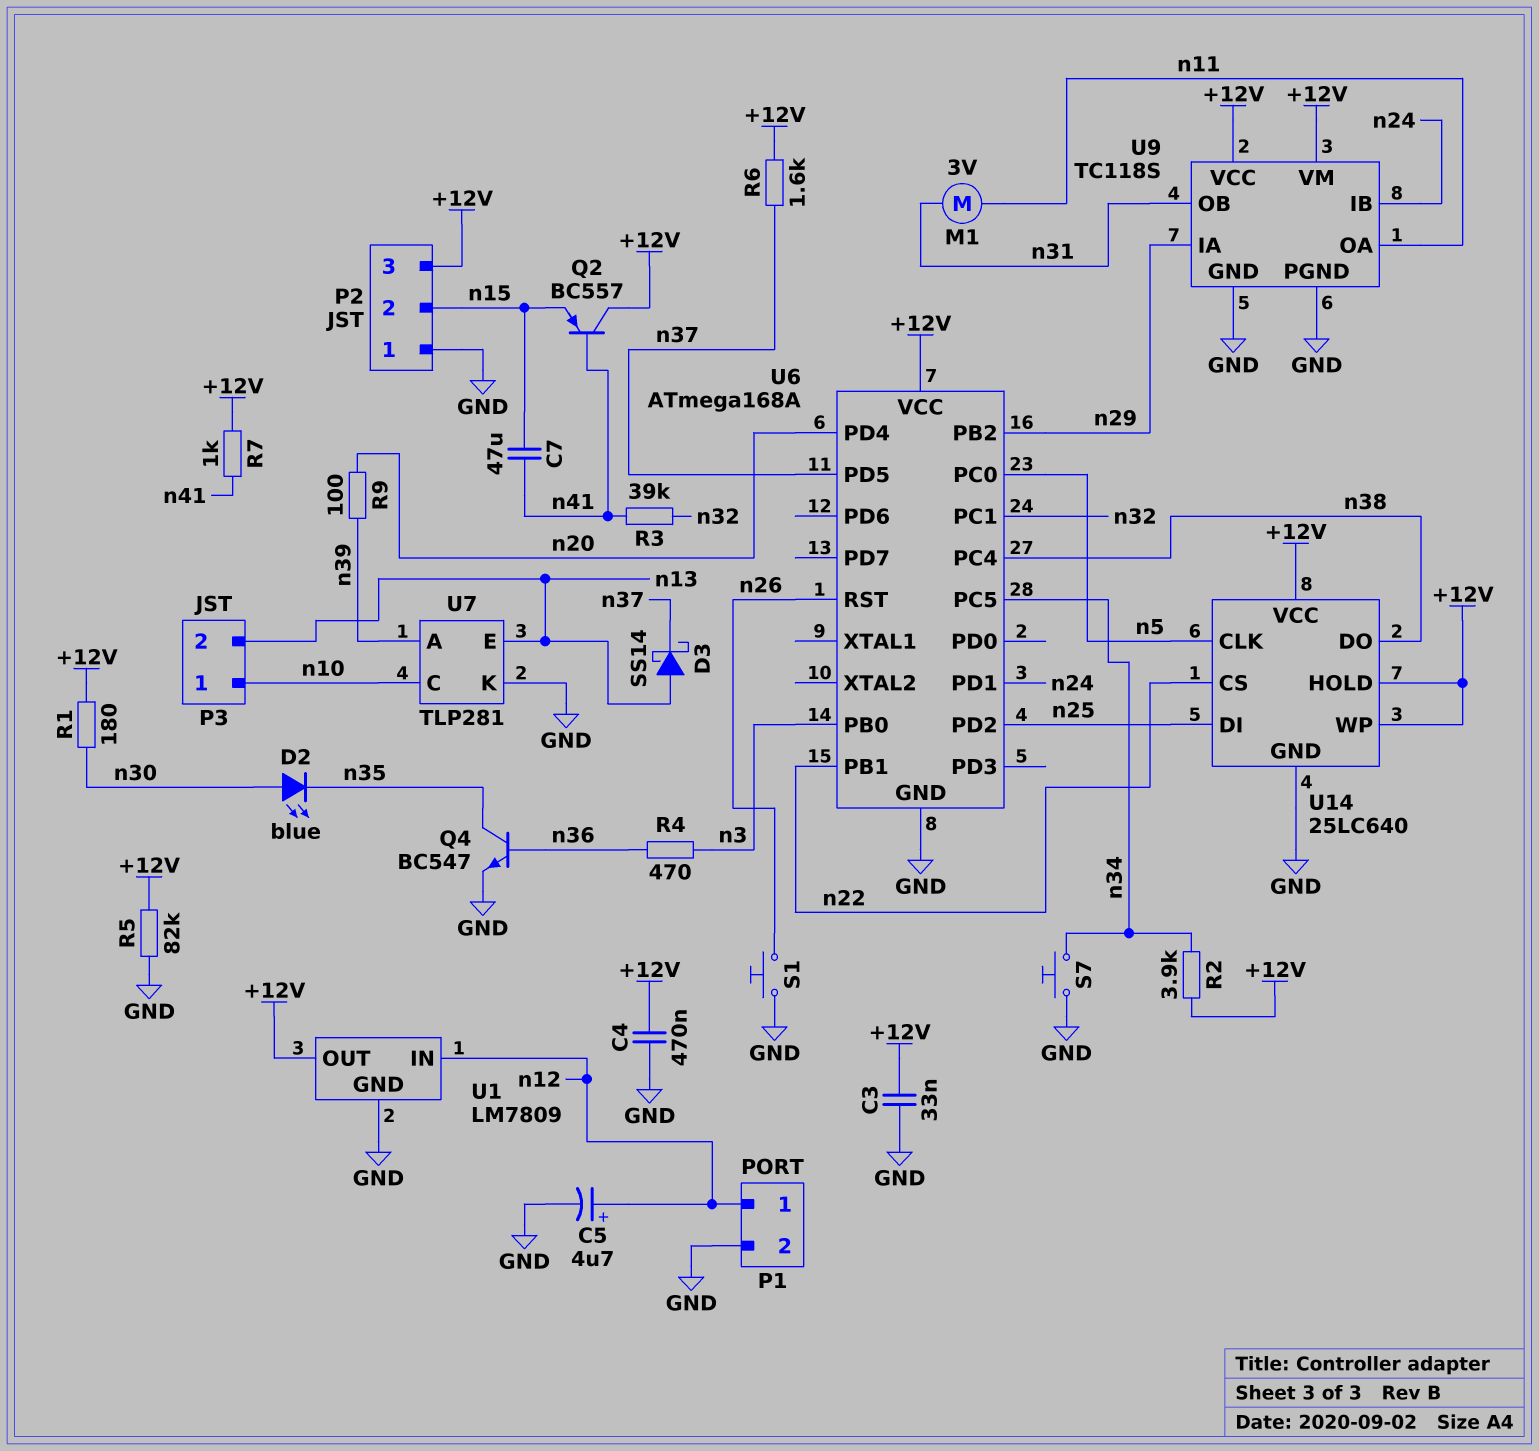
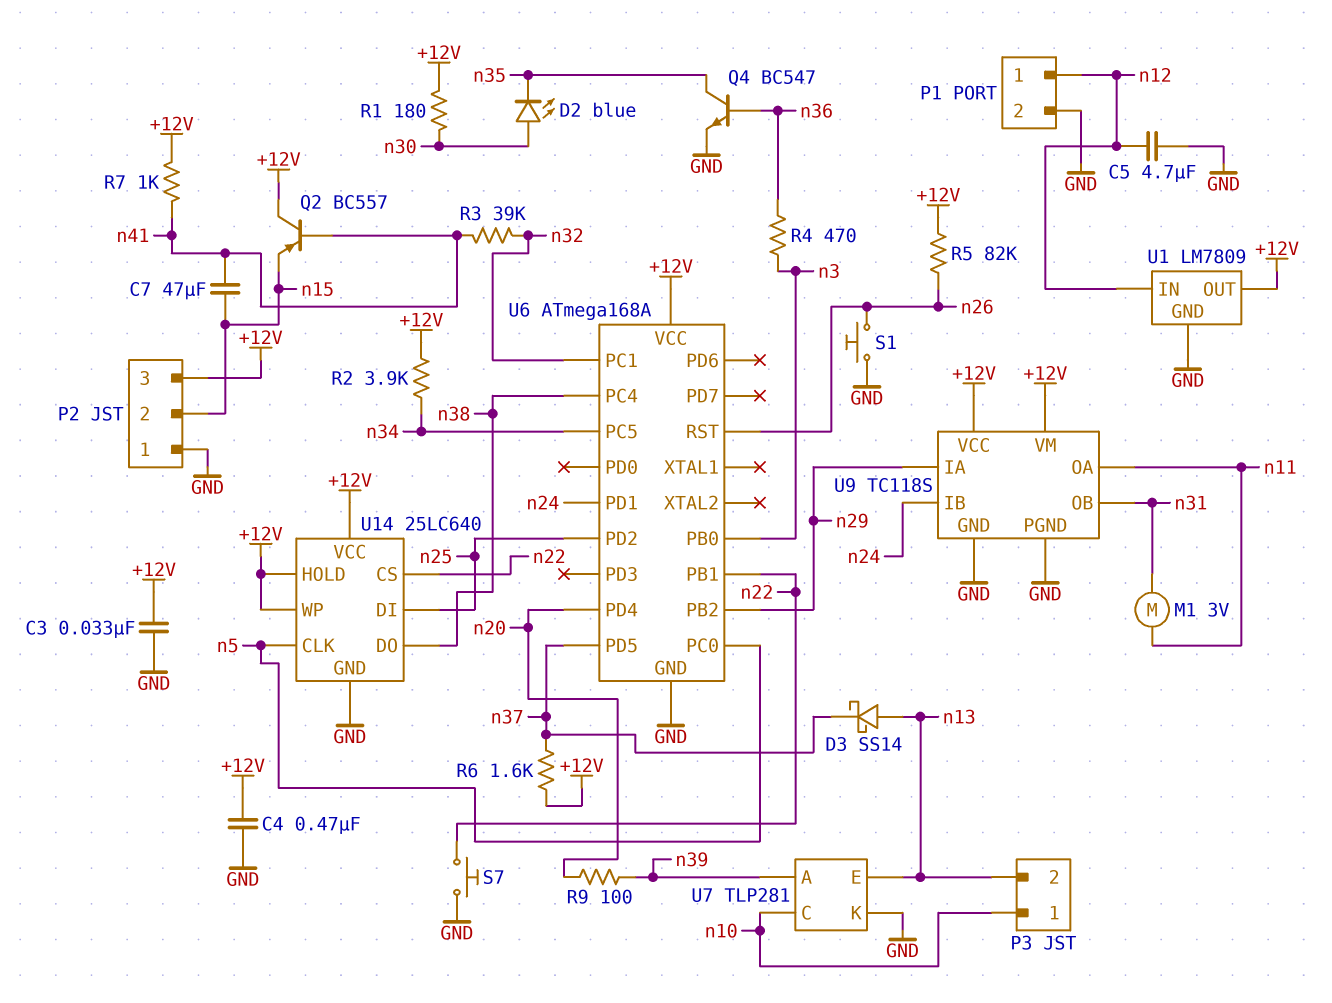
C5: 4.7uF (plus n12, minus GND) -> 4.7uF (GND, n12)
R5: 82k (+12V, GND) -> 82k (+12V, n26)
S7: button (GND, n34) -> button (GND, n22)

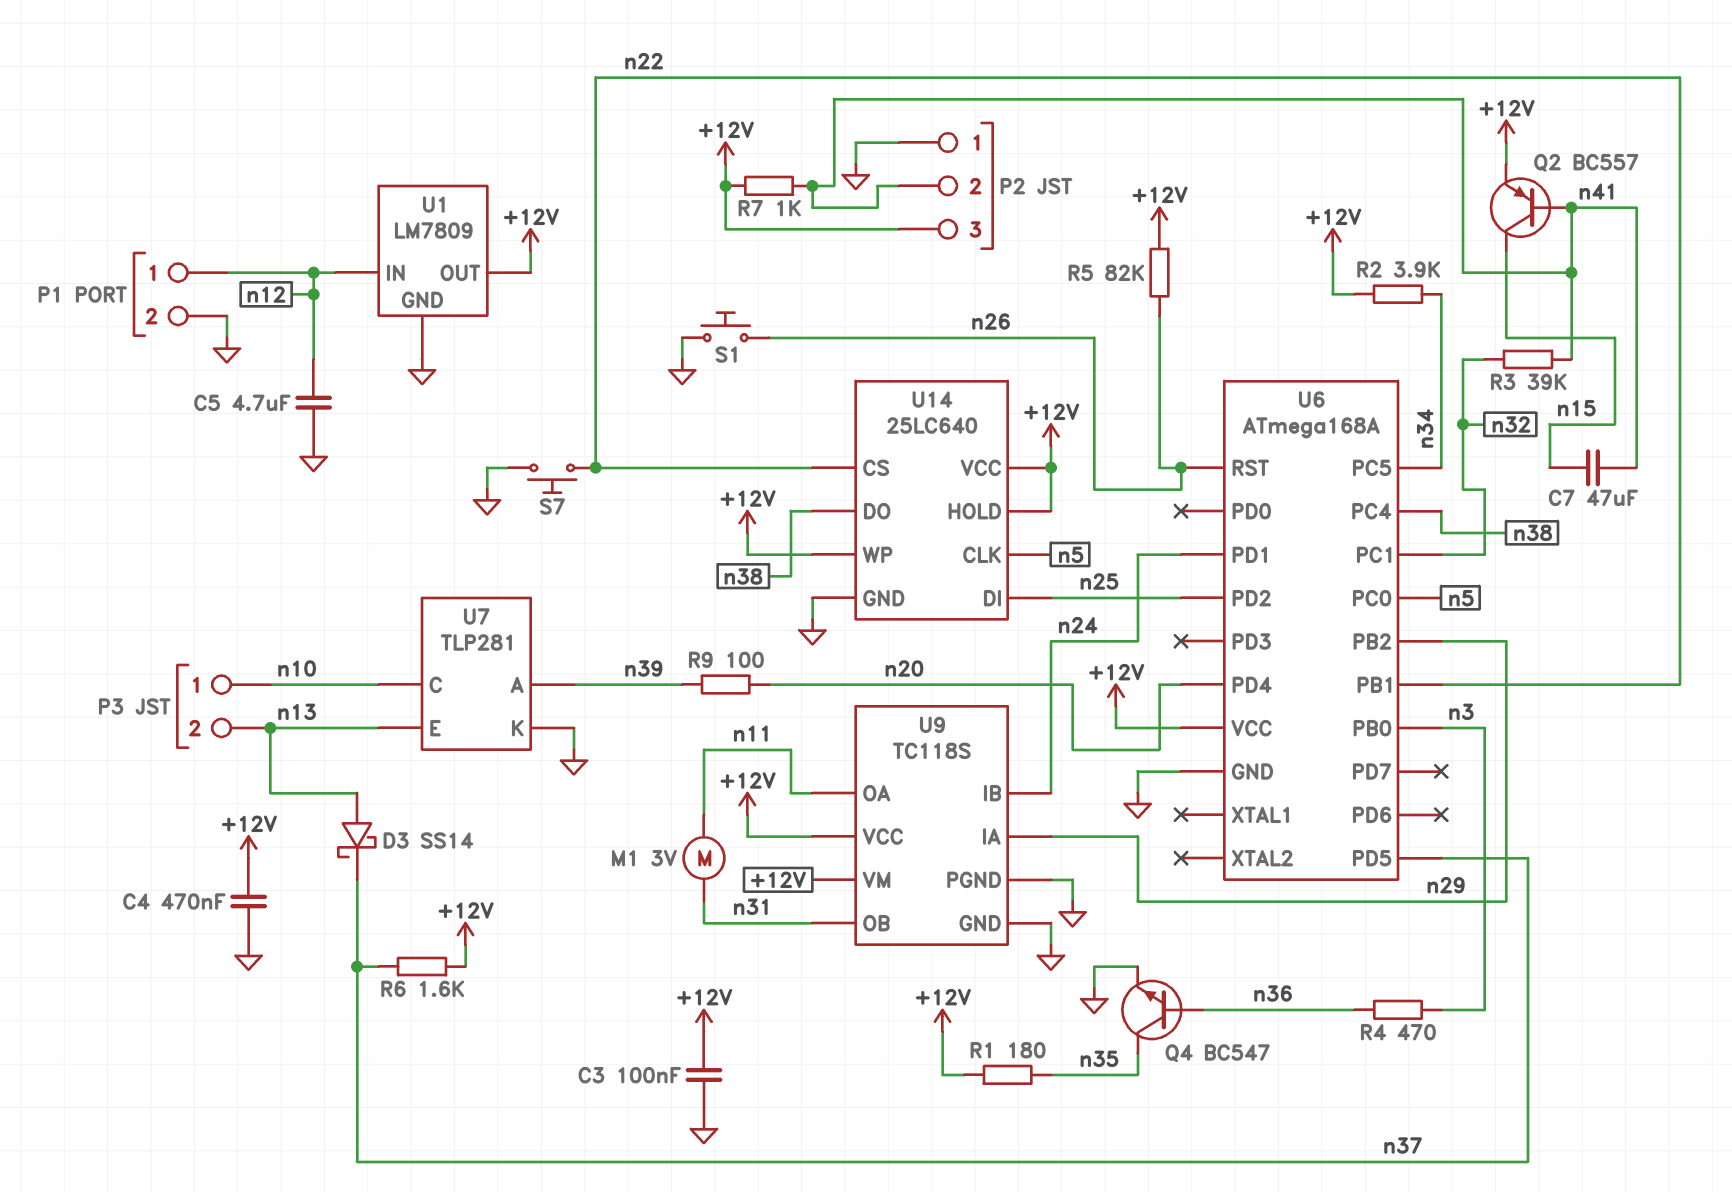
C3: 33nF (+12V, GND) -> 100nF (+12V, GND)
D2: LED blue (A n30, K n35) -> none
P2 pin 2: n15 -> n41
Q2: PNP BC557 (B n41, C +12V, E n15) -> PNP BC557 (B n41, C n15, E +12V)
R1: 180 (+12V, n30) -> 180 (+12V, n35)

